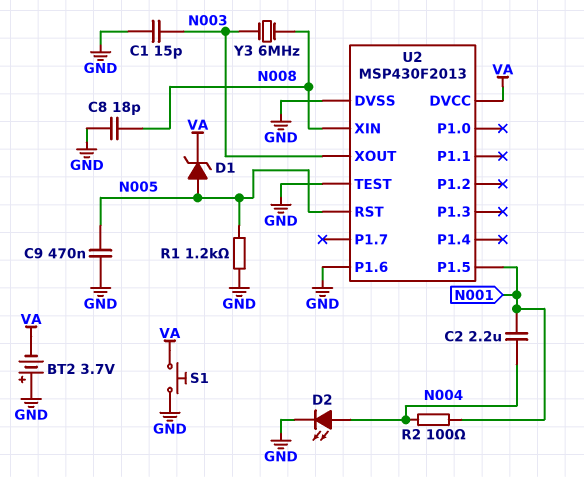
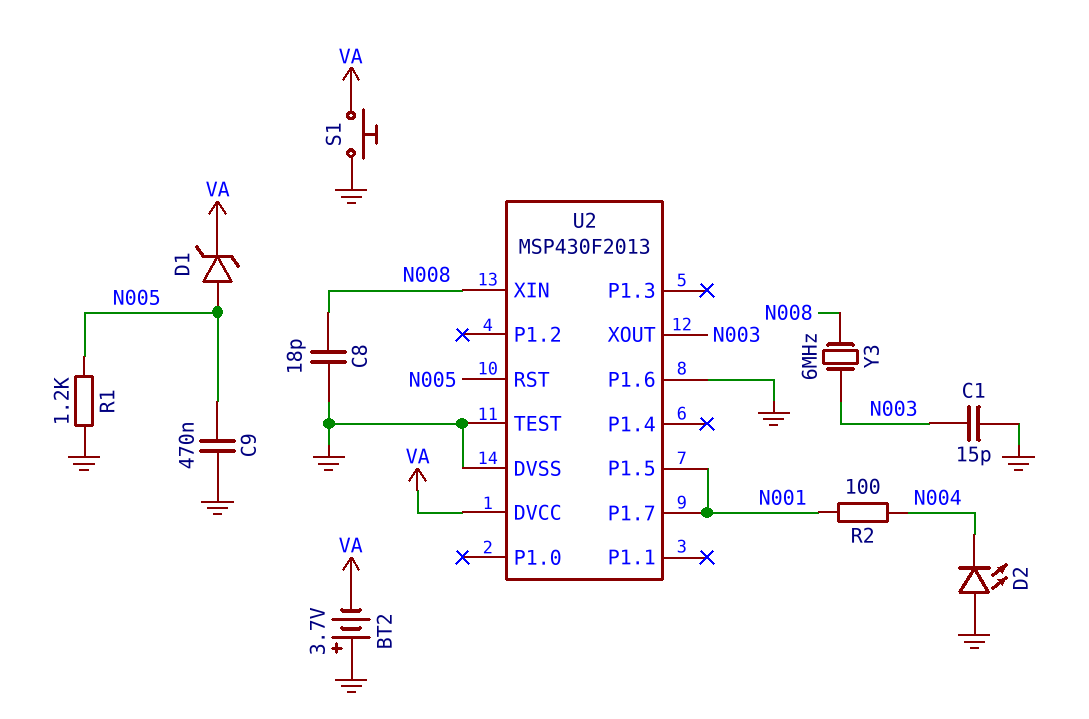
C2: 2.2uF (N001, N004) -> none
D2: LED (A N004, K GND) -> LED (A GND, K N004)
U2 pin P1.7: none -> N001

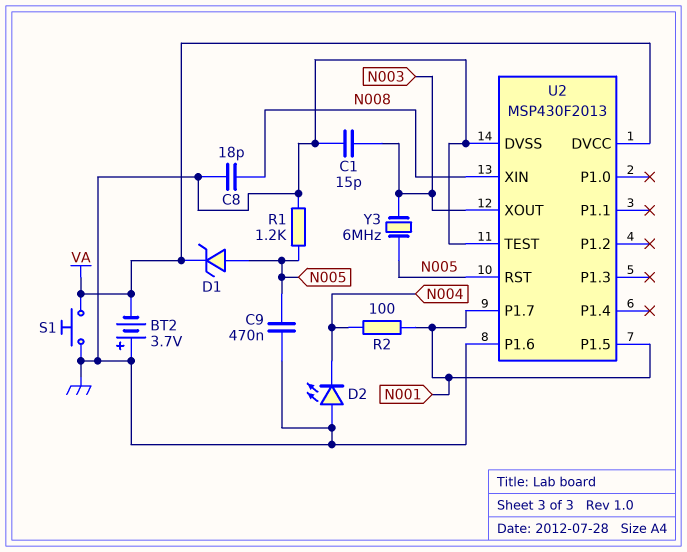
Y3: 6MHz (N003, N008) -> 6MHz (N003, N005)

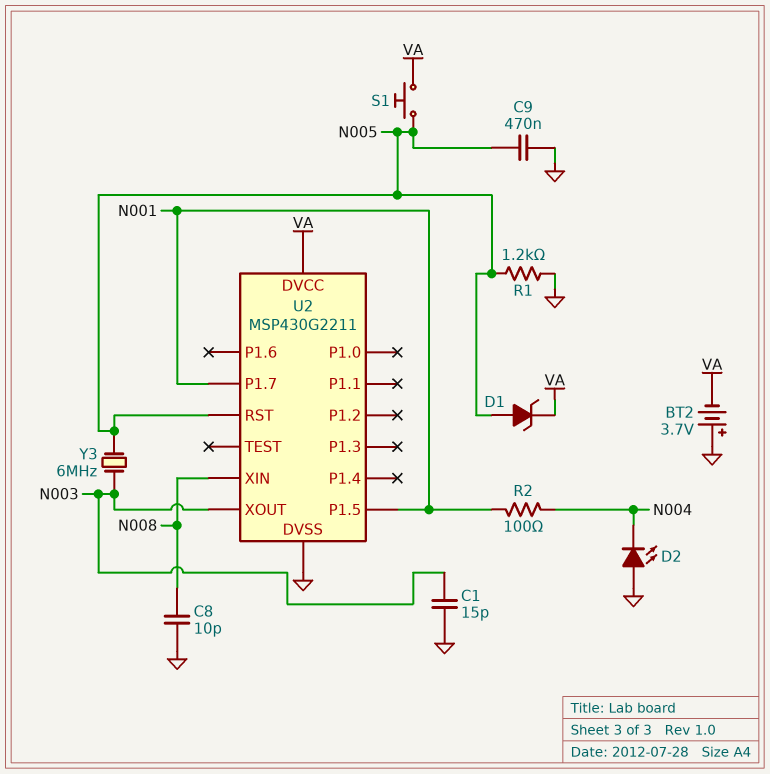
C8: 18pF (GND, N008) -> 10pF (GND, N008)
S1: button (GND, VA) -> button (N005, VA)
U2: MSP430F2013 -> MSP430G2211
U2 pin P1.6: GND -> none
U2 pin TEST: GND -> none

